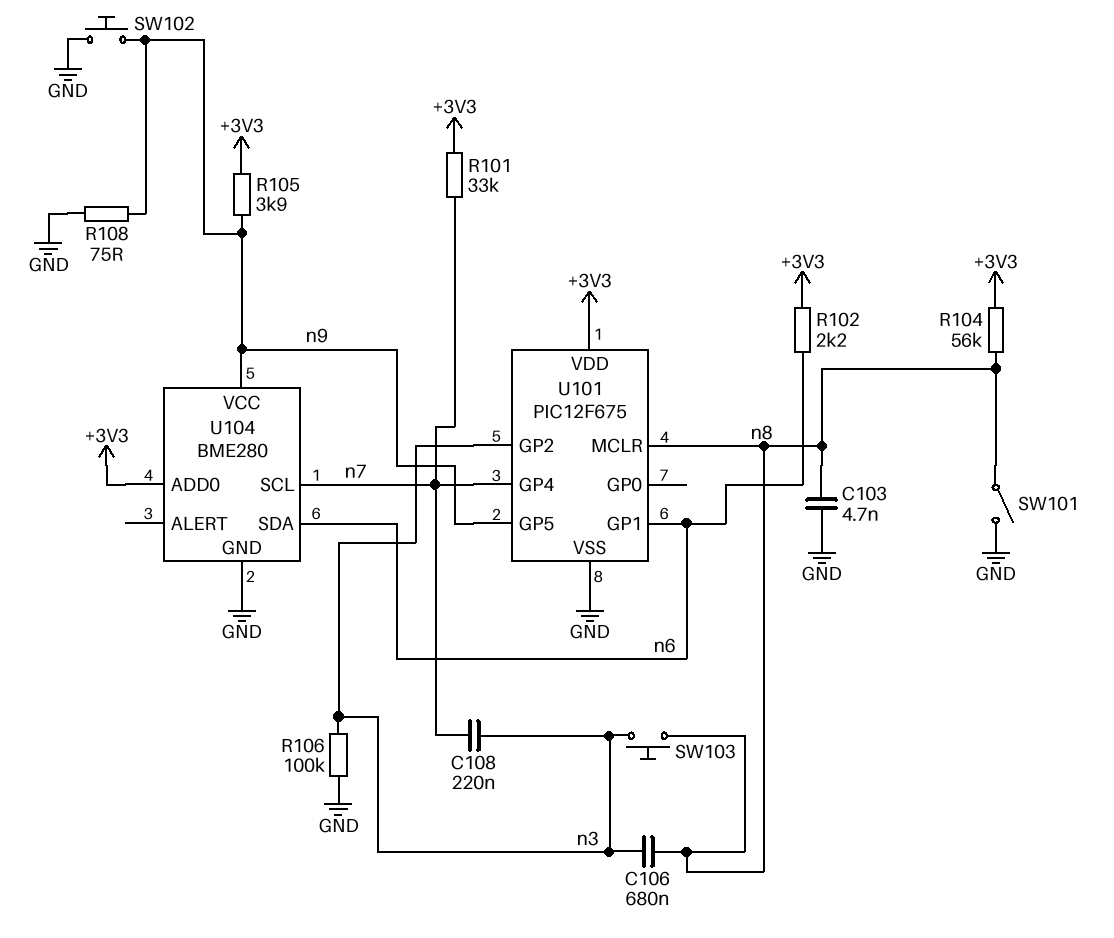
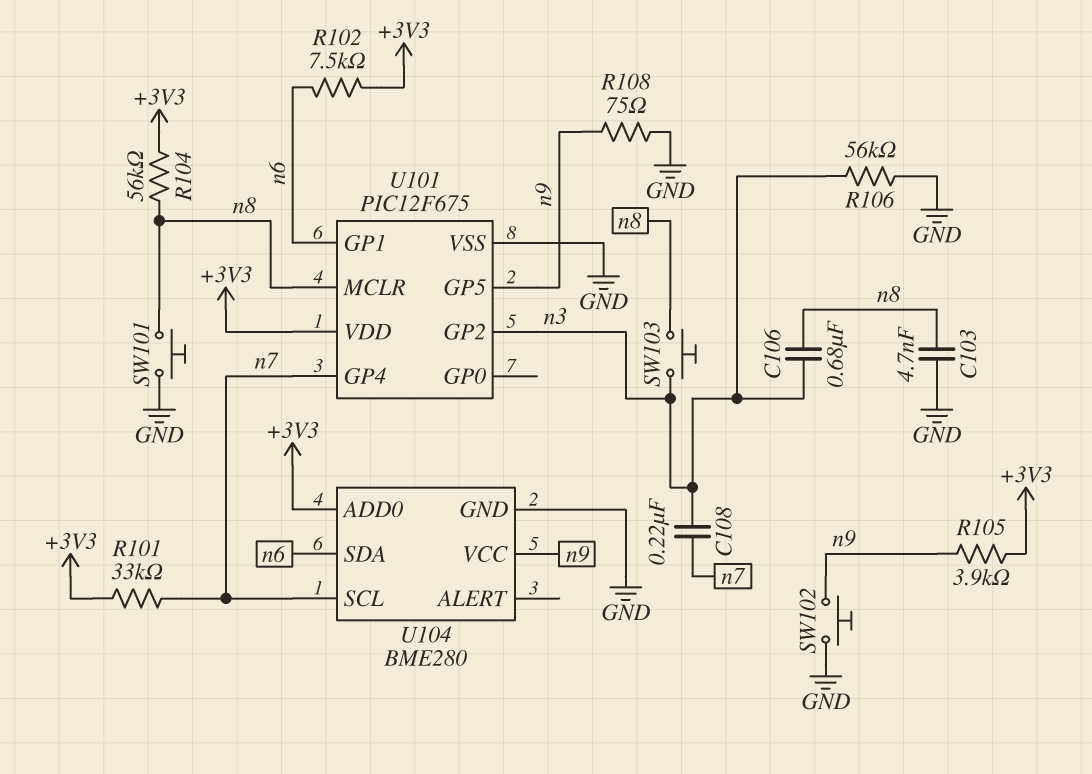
R102: 2.2k (+3V3, n6) -> 7.5k (+3V3, n6)
R106: 100k (GND, n3) -> 56k (GND, n3)
SW101: switch (GND, n8) -> button (GND, n8)

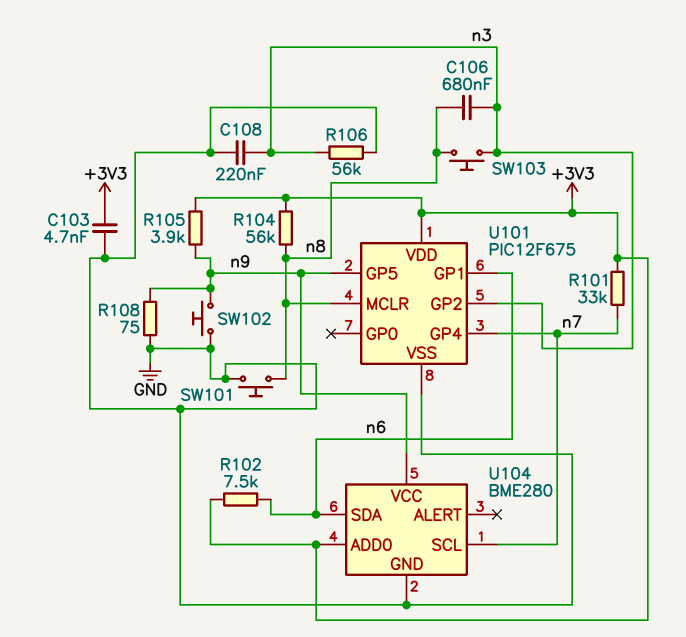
C103: 4.7nF (GND, n8) -> 4.7nF (+3V3, GND)
C108: 220nF (n3, n7) -> 220nF (GND, n3)

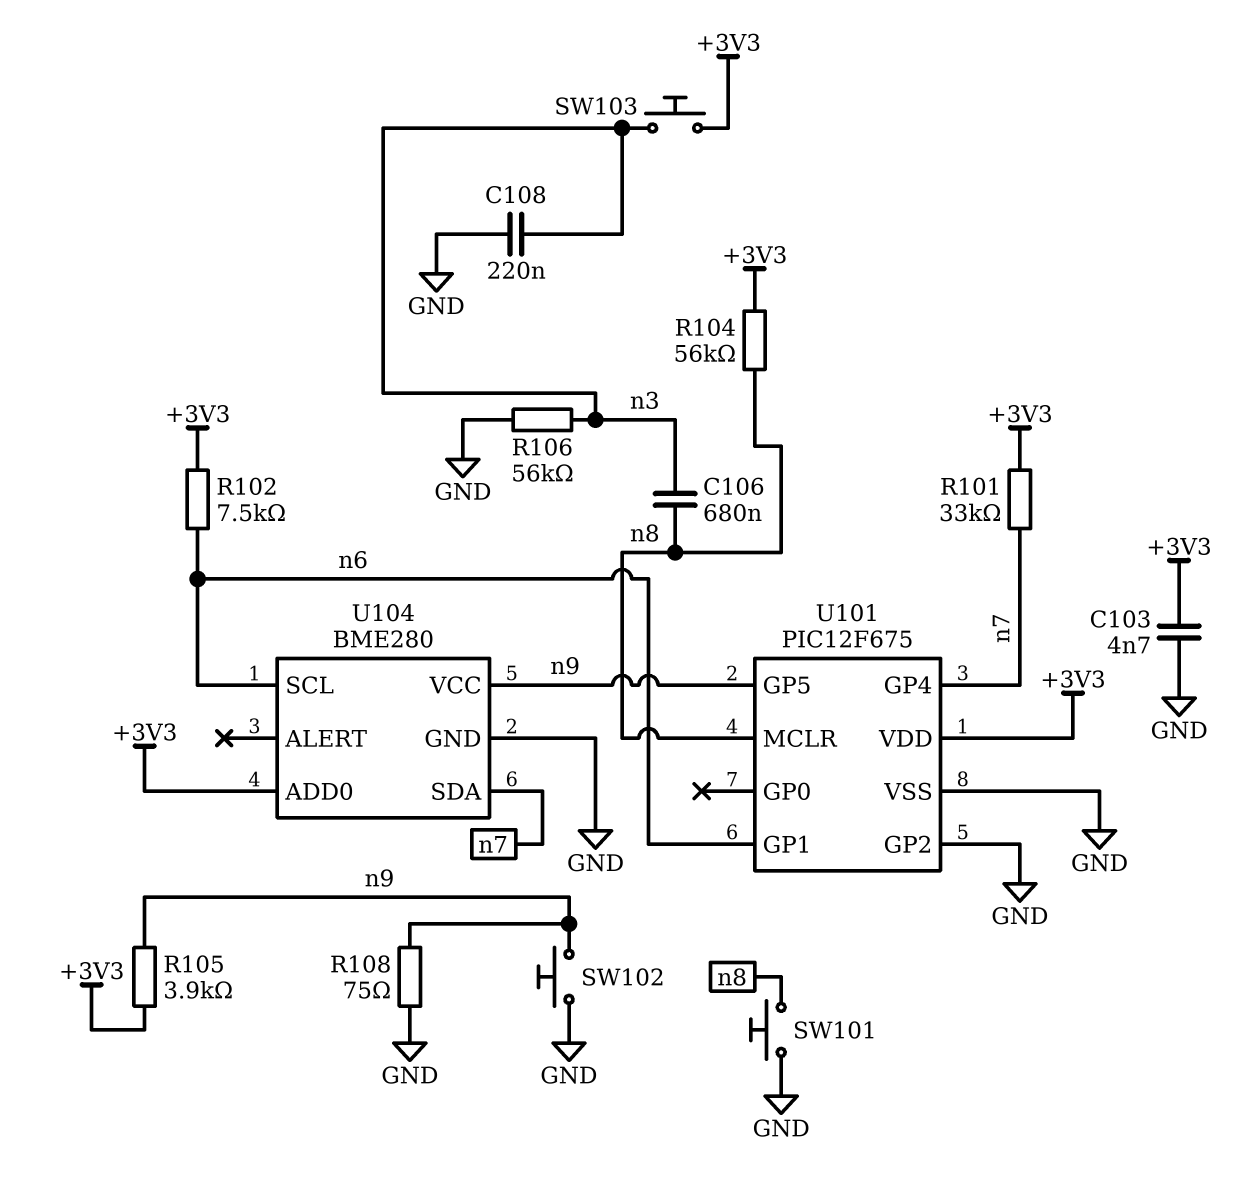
SW103: button (n3, n8) -> button (+3V3, n3)
U101 pin GP2: n3 -> GND
U104 pin SCL: n7 -> n6
U104 pin SDA: n6 -> n7

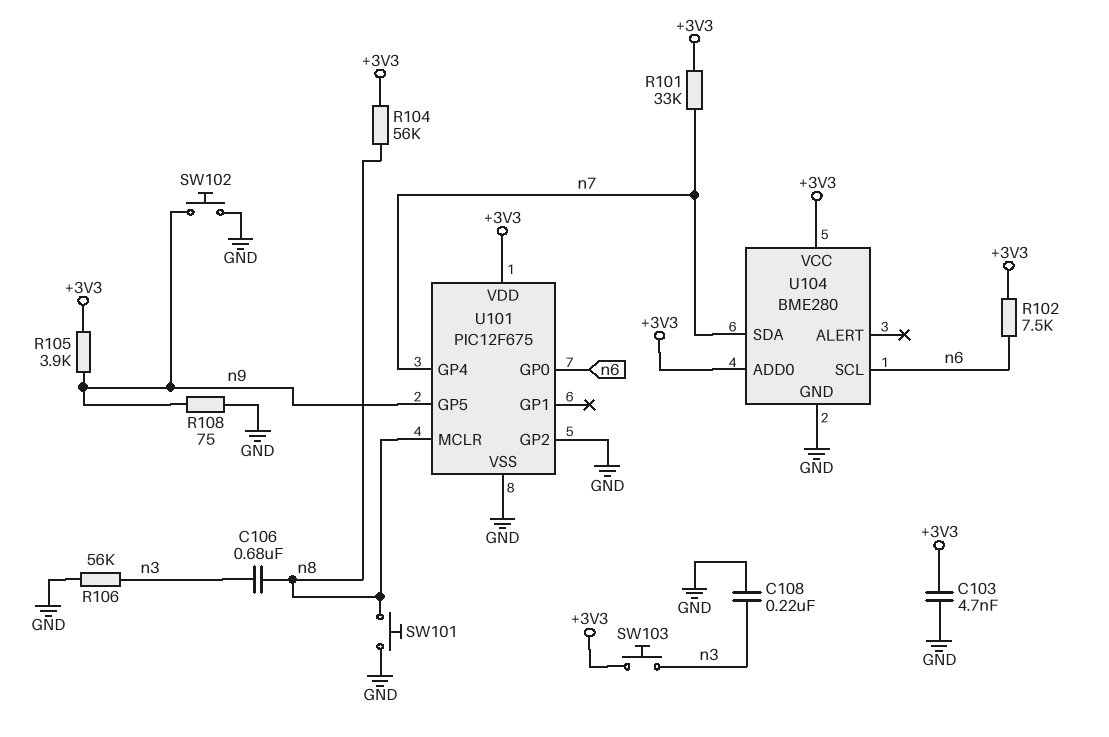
U101 pin GP0: none -> n6
U101 pin GP1: n6 -> none
U104 pin VCC: n9 -> +3V3

